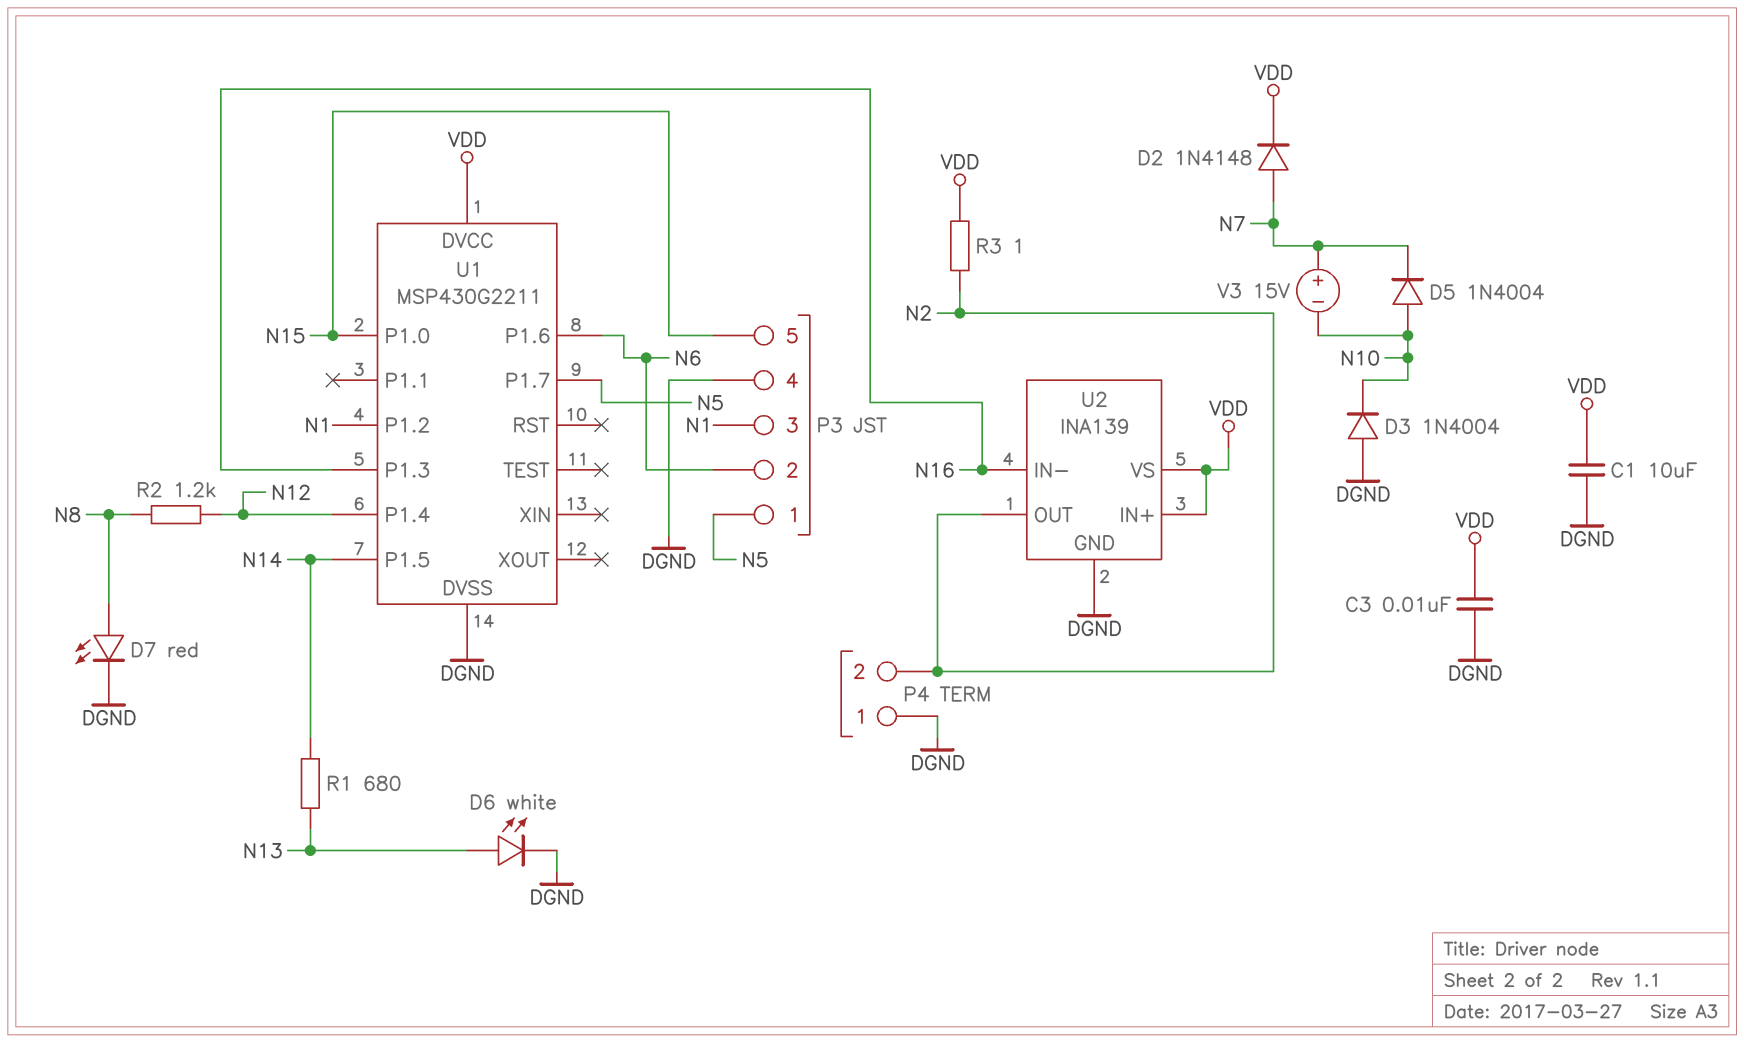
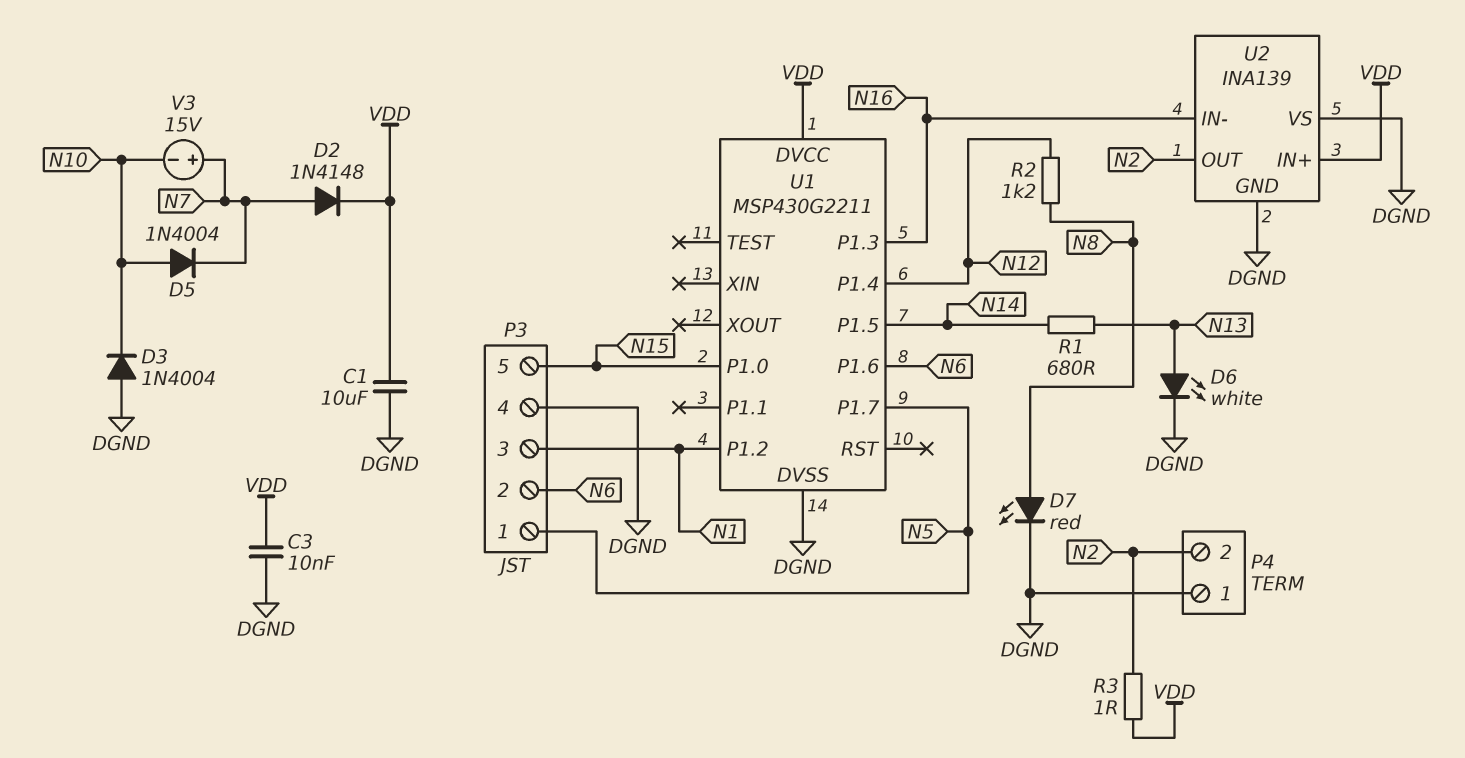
U2 pin VS: VDD -> DGND

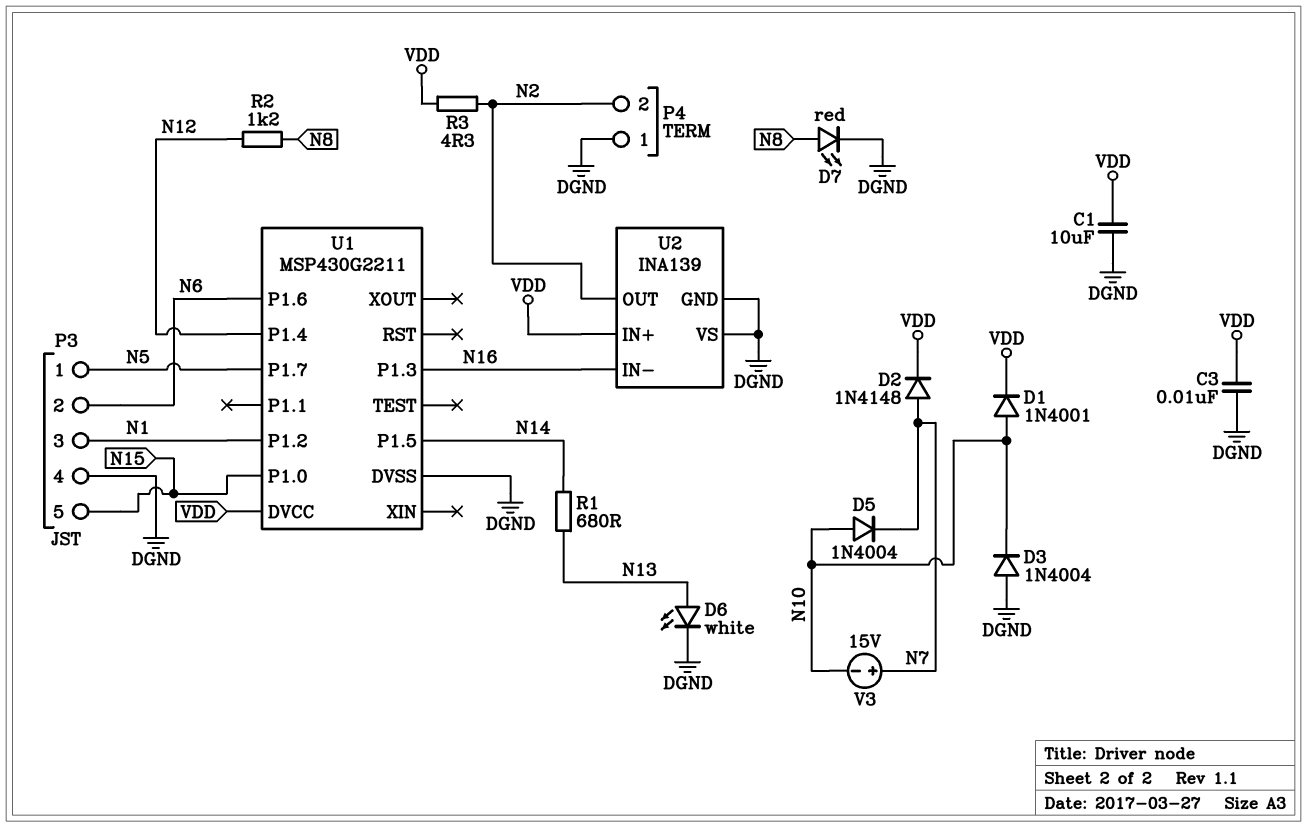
D1: none -> diode 1N4001 (A N10, K VDD)
R3: 1 (N2, VDD) -> 4.3 (N2, VDD)

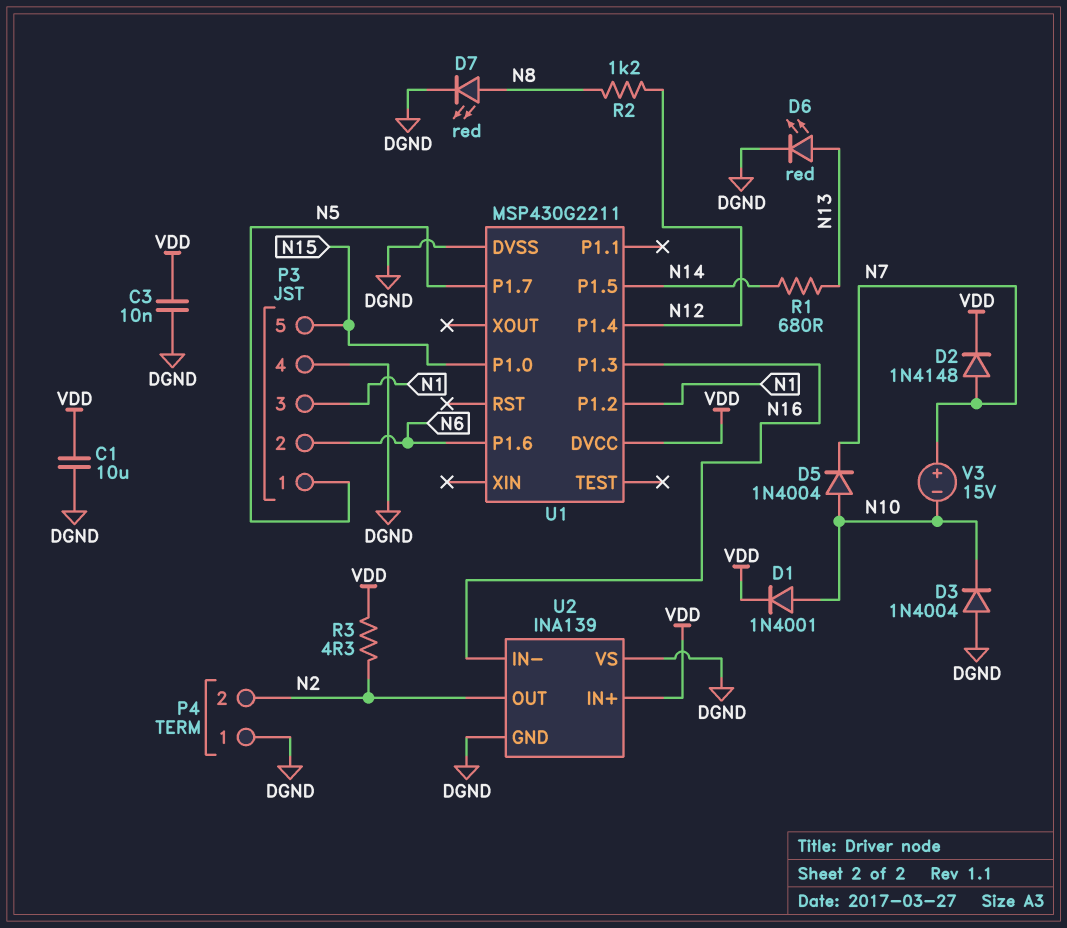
D6: LED white (A N13, K DGND) -> LED red (A N13, K DGND)

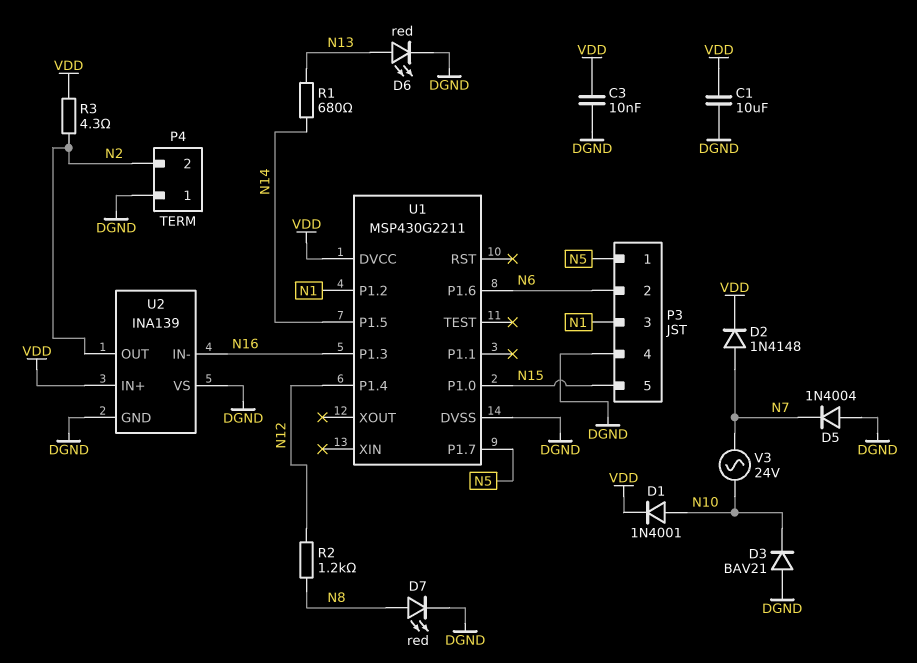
D3: diode 1N4004 (A DGND, K N10) -> diode BAV21 (A DGND, K N10)
D5: diode 1N4004 (A N10, K N7) -> diode 1N4004 (A DGND, K N7)
V3: 15V (plus N7, minus N10) -> AC 24V (N7, N10)

